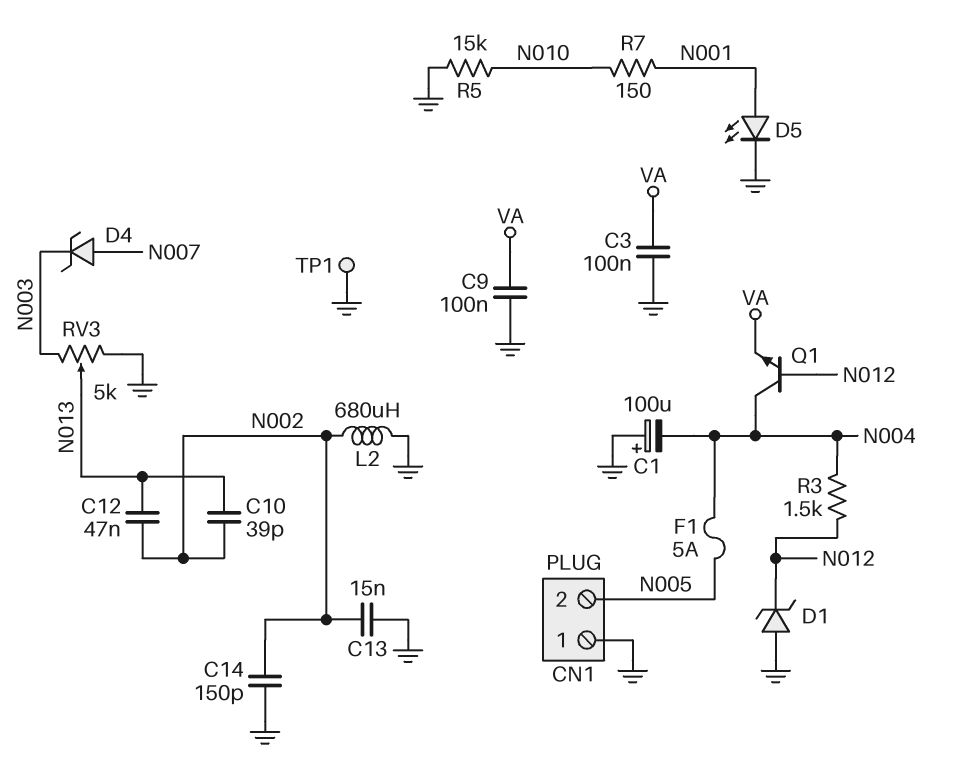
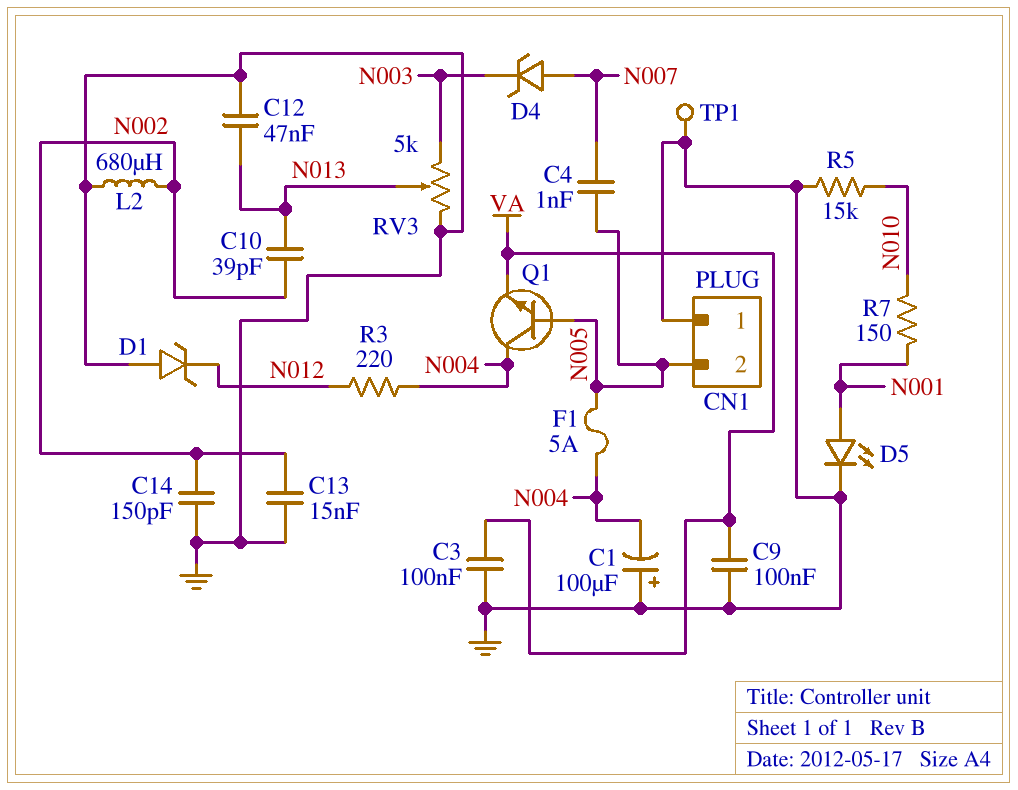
C4: none -> 1nF (N005, N007)
C12: 47nF (N002, N013) -> 47nF (GND, N013)
Q1: NPN (B N012, C N004, E VA) -> NPN (B N005, C N004, E VA)
R3: 1.5k (N004, N012) -> 220 (N004, N012)

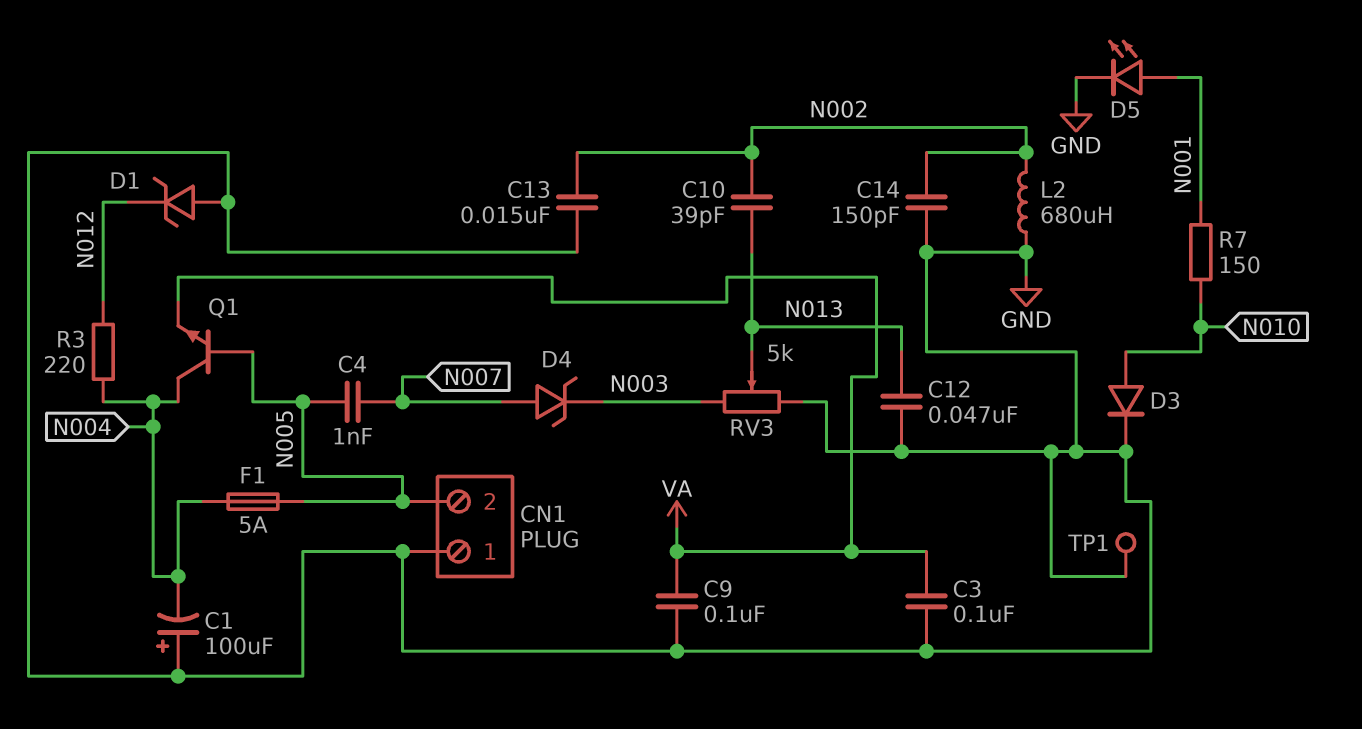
D3: none -> diode (A N010, K GND)
R5: 15k (GND, N010) -> none

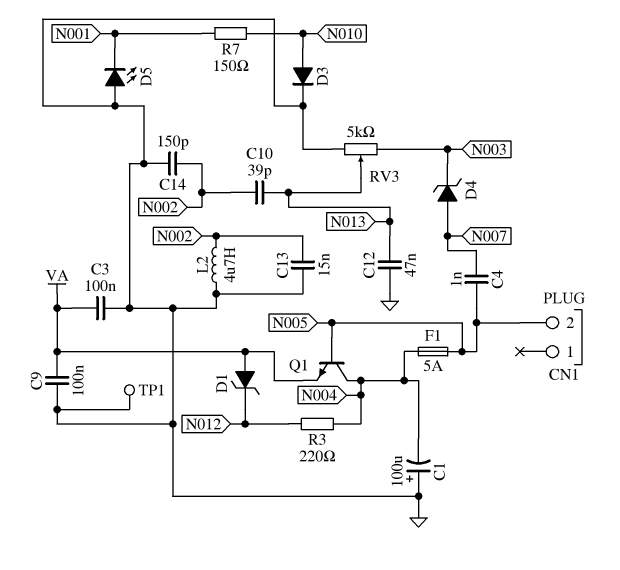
CN1 pin 1: GND -> none
D1: zener (A GND, K N012) -> zener (A VA, K N012)
D5: LED (A N001, K GND) -> LED (A GND, K N001)
L2: 680uH (GND, N002) -> 4.7uH (GND, N002)

